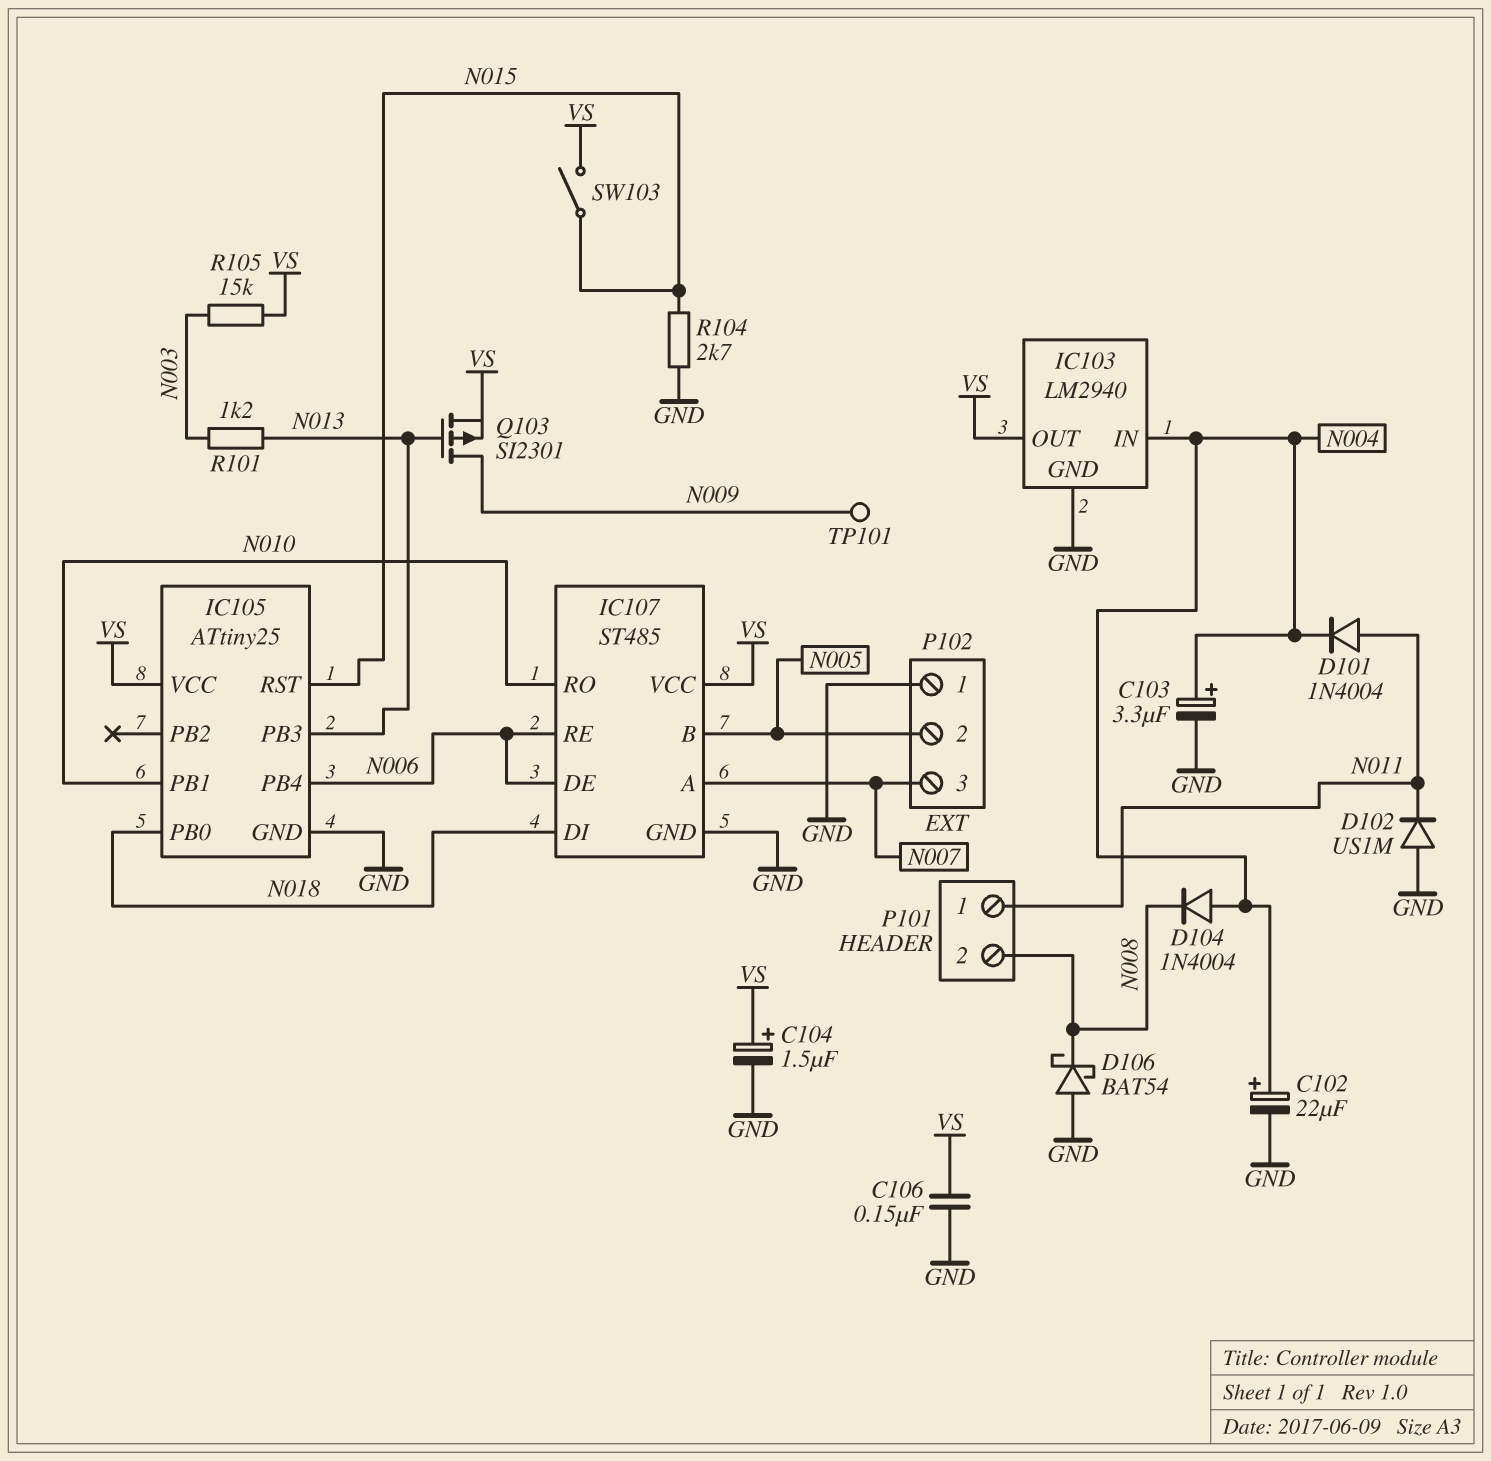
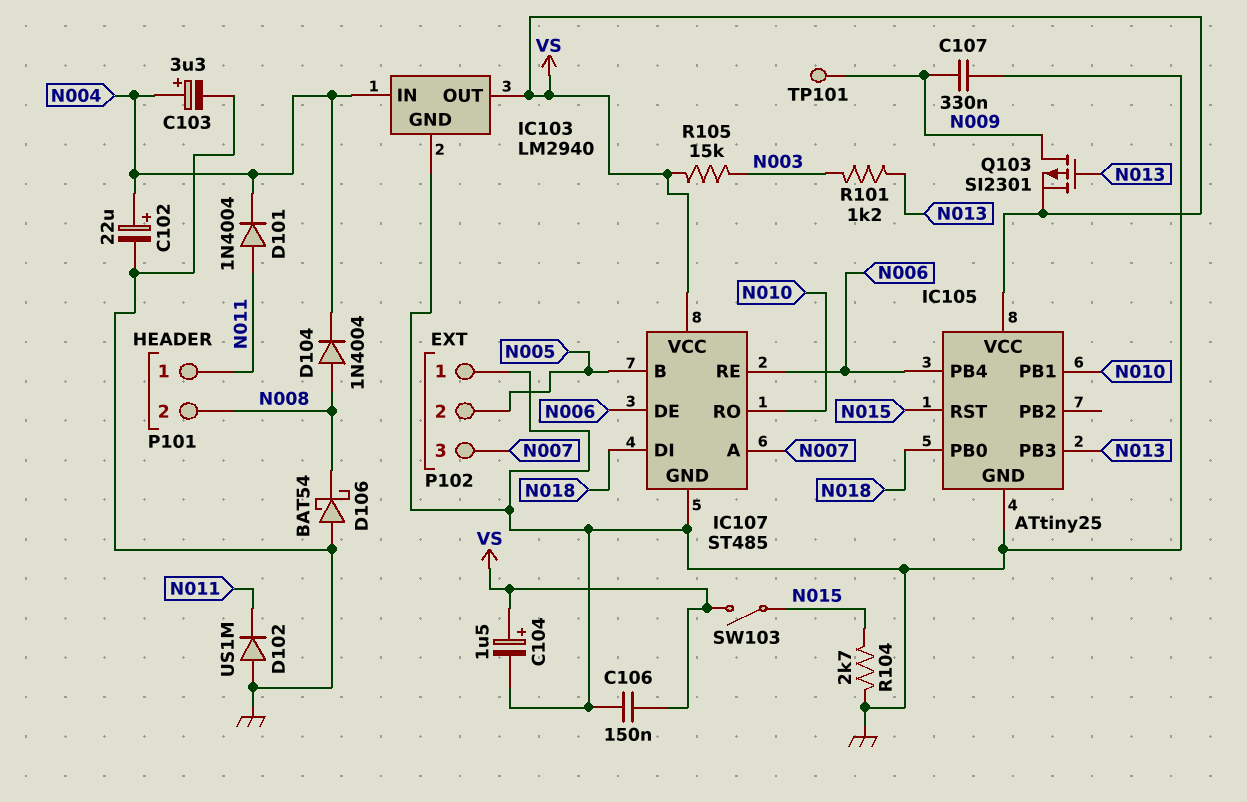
C107: none -> 330nF (GND, N009)
D104: diode 1N4004 (A N004, K N008) -> diode 1N4004 (A N008, K N004)

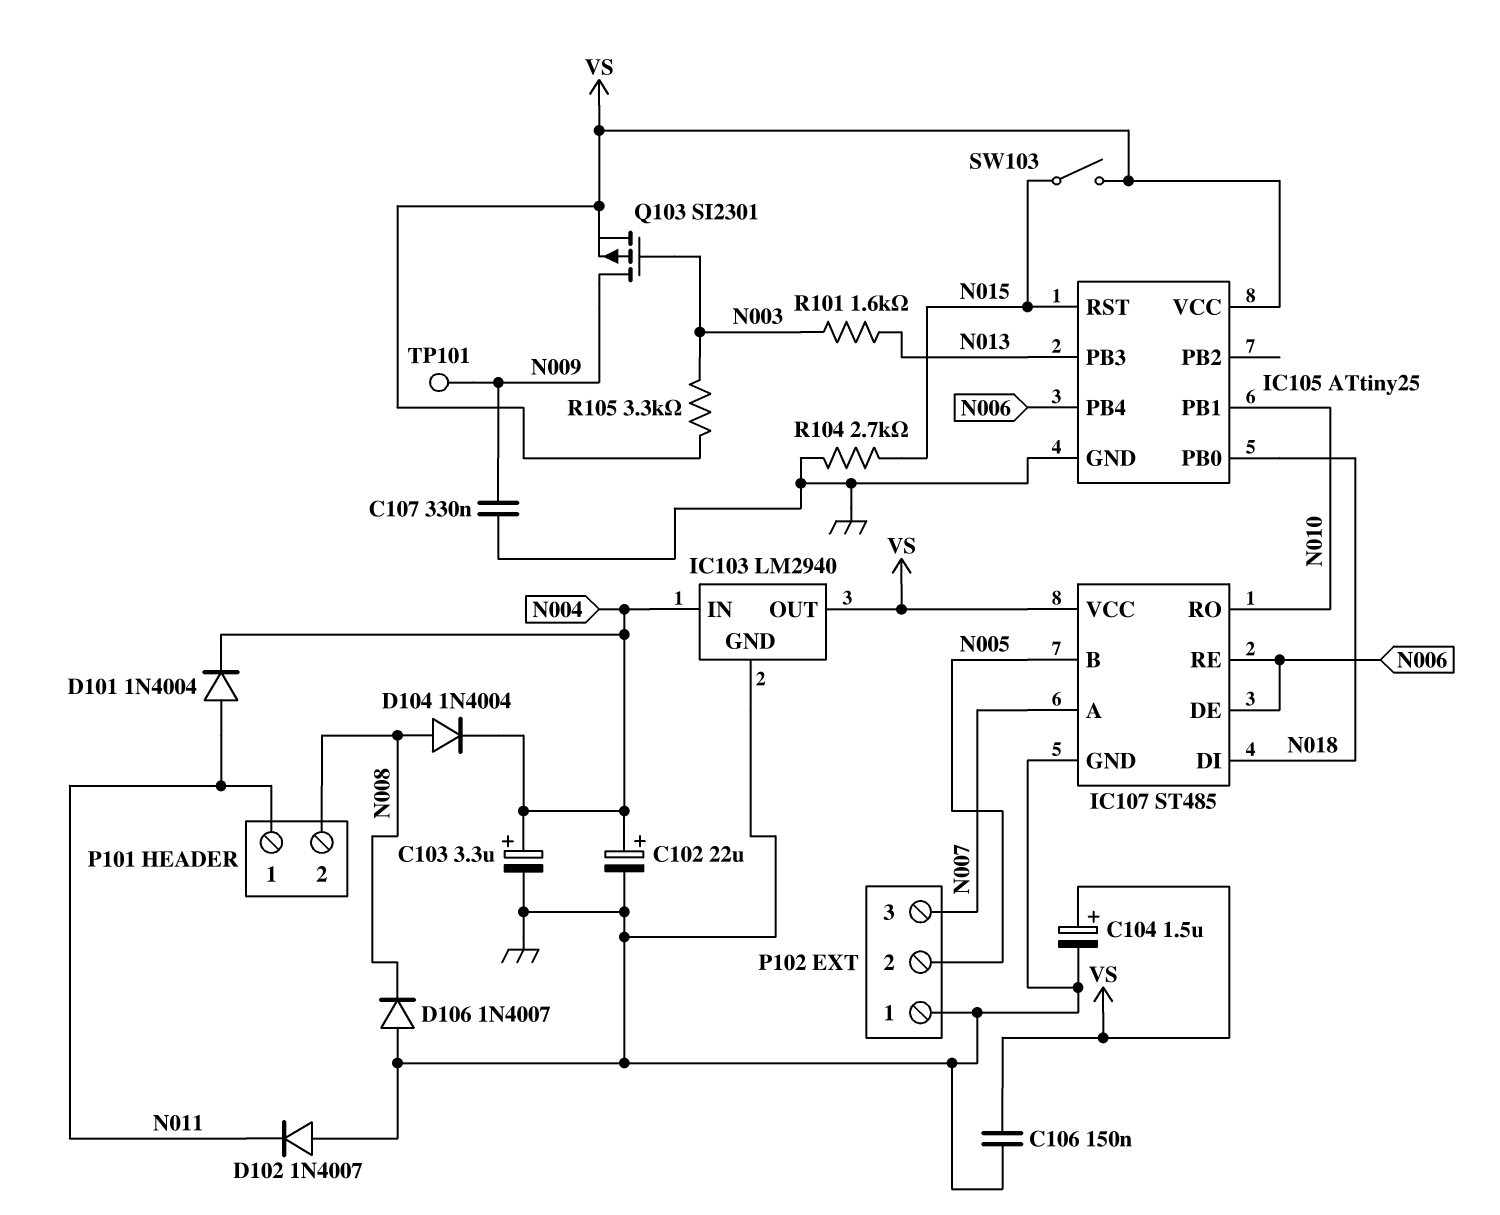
D102: diode US1M (A GND, K N011) -> diode 1N4007 (A GND, K N011)
D106: schottky BAT54 (A GND, K N008) -> diode 1N4007 (A GND, K N008)
Q103: PMOS SI2301 (G N013, D N009, S VS) -> PMOS SI2301 (G N003, D N009, S VS)
R101: 1.2k (N003, N013) -> 1.6k (N003, N013)
R105: 15k (N003, VS) -> 3.3k (N003, VS)

